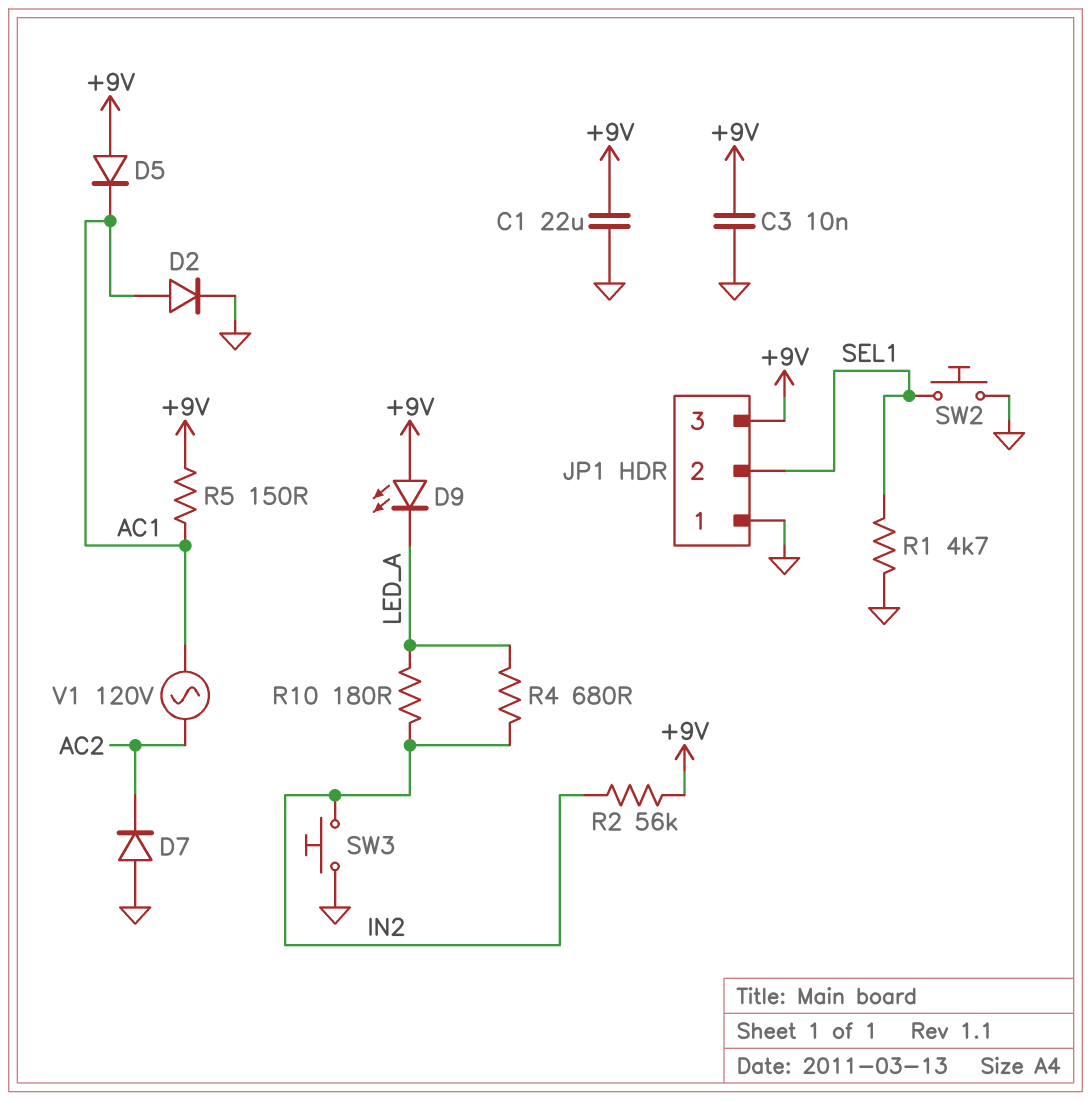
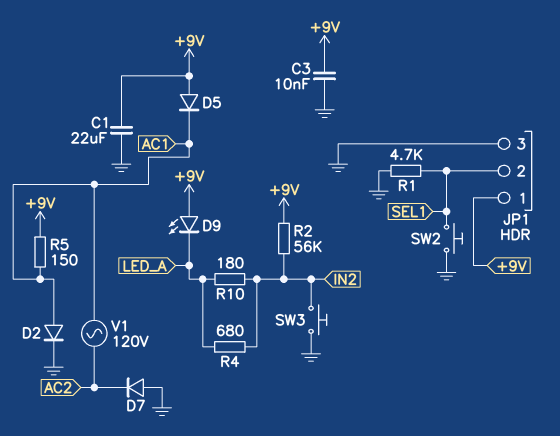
JP1 pin 1: GND -> +9V
JP1 pin 3: +9V -> GND

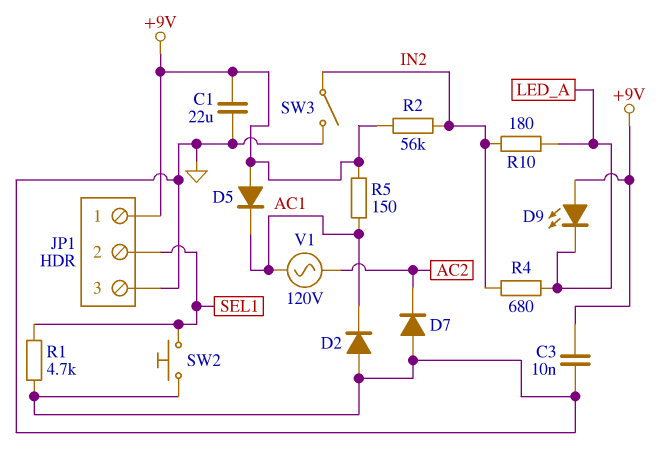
D2: diode (A AC1, K GND) -> diode (A GND, K AC1)
SW3: button (GND, IN2) -> switch (GND, IN2)

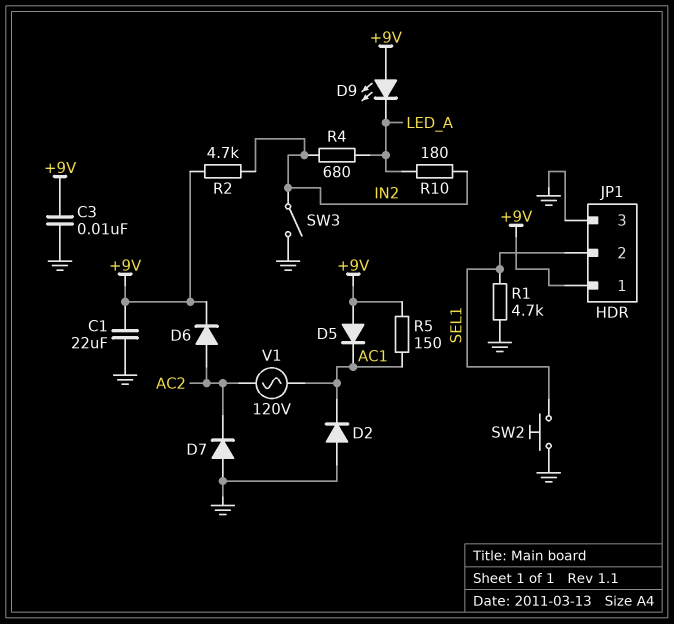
D6: none -> diode (A AC2, K +9V)
R2: 56k (+9V, IN2) -> 4.7k (+9V, IN2)

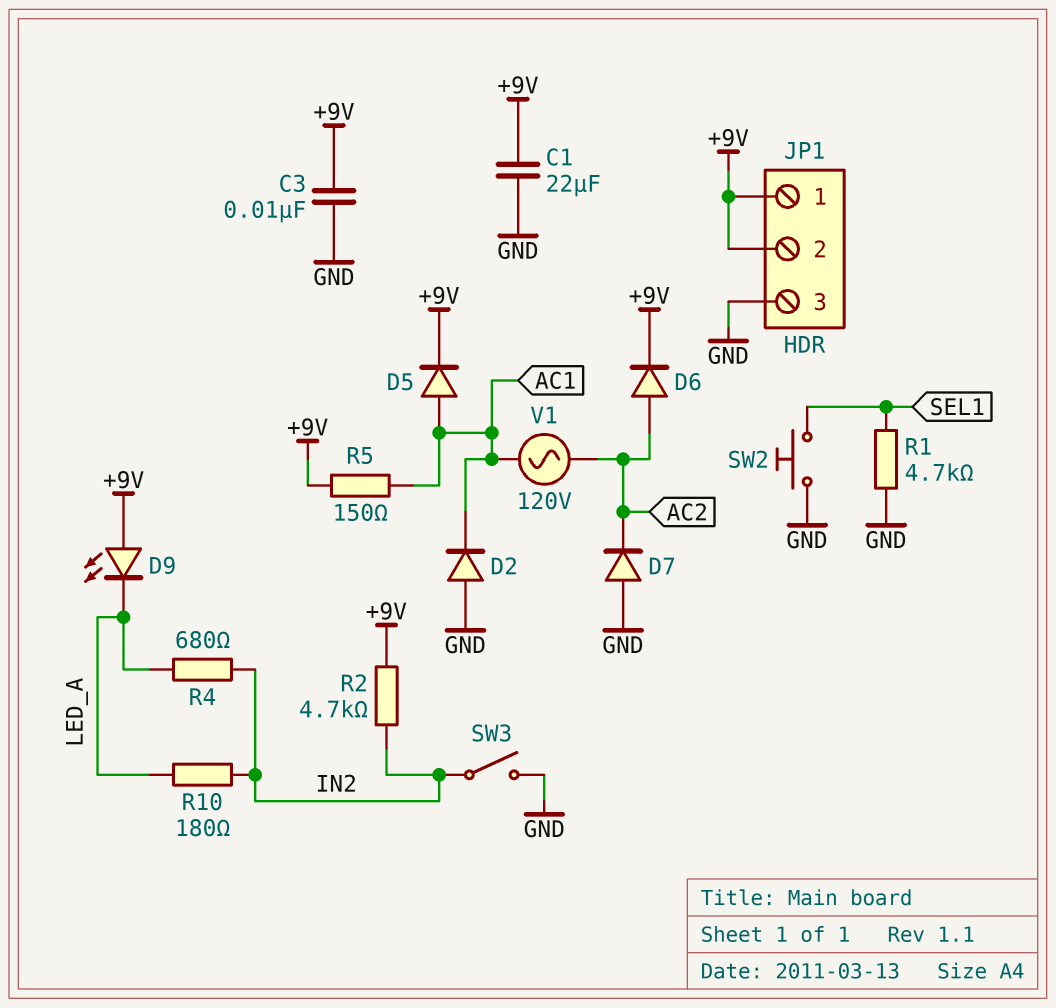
D5: diode (A +9V, K AC1) -> diode (A AC1, K +9V)
JP1 pin 2: SEL1 -> +9V

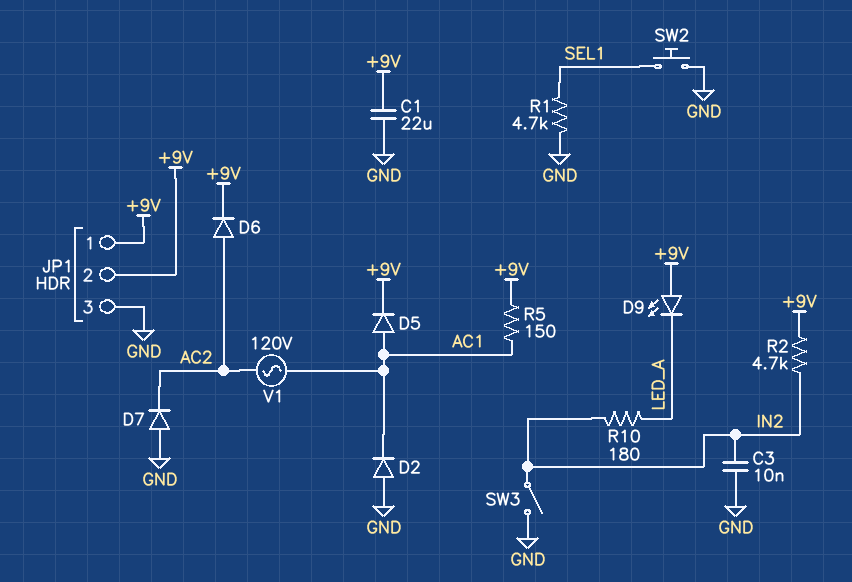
C3: 10nF (+9V, GND) -> 10nF (GND, IN2)
R4: 680 (IN2, LED_A) -> none

